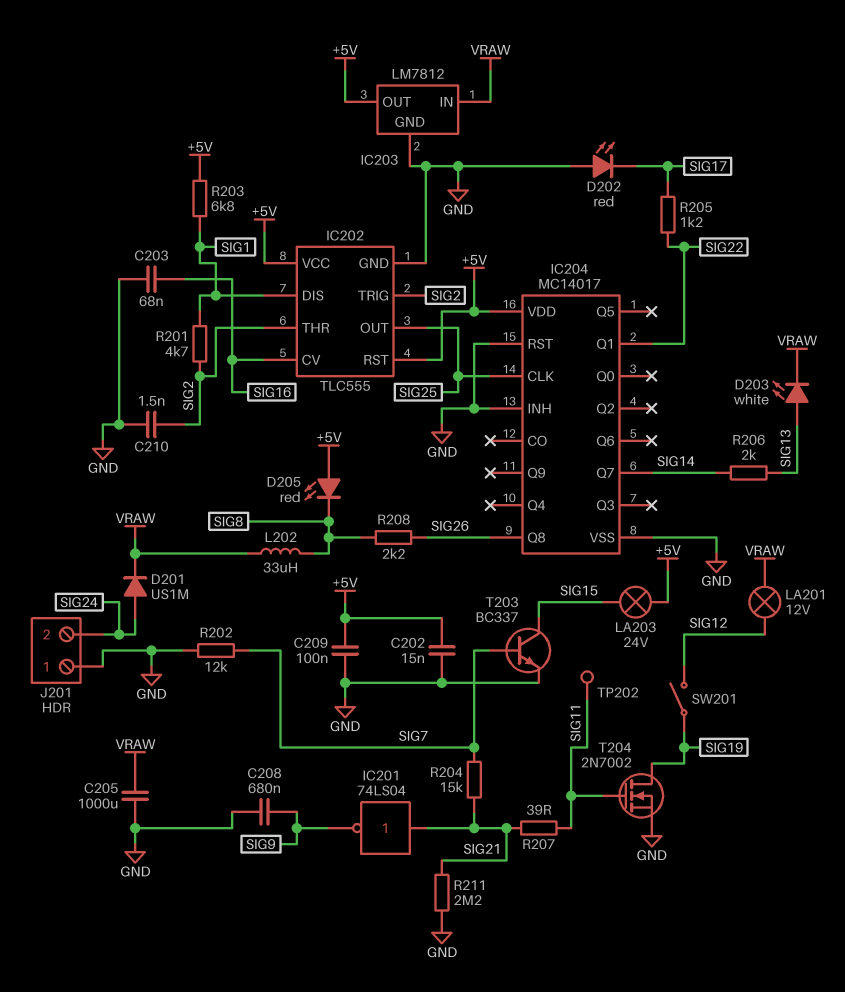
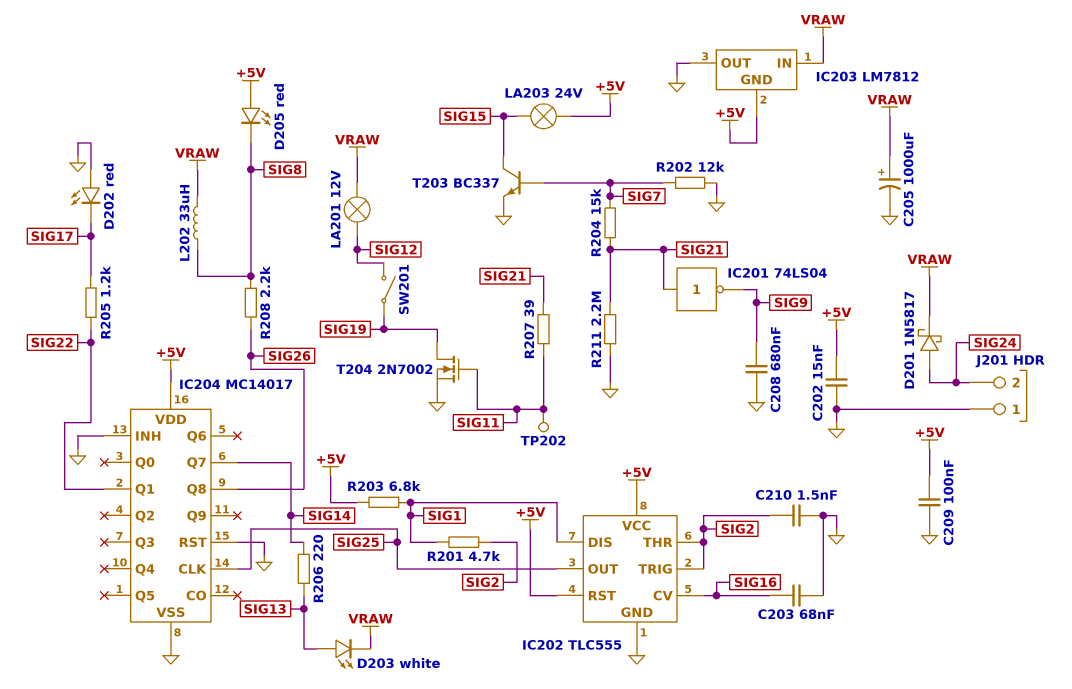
C205: 1000uF (GND, VRAW) -> 1000uF (plus VRAW, minus GND)
D201: diode US1M (A SIG24, K VRAW) -> schottky 1N5817 (A SIG24, K VRAW)
IC203 pin GND: GND -> +5V
IC203 pin OUT: +5V -> GND
R206: 2k (SIG13, SIG14) -> 220 (SIG13, SIG14)

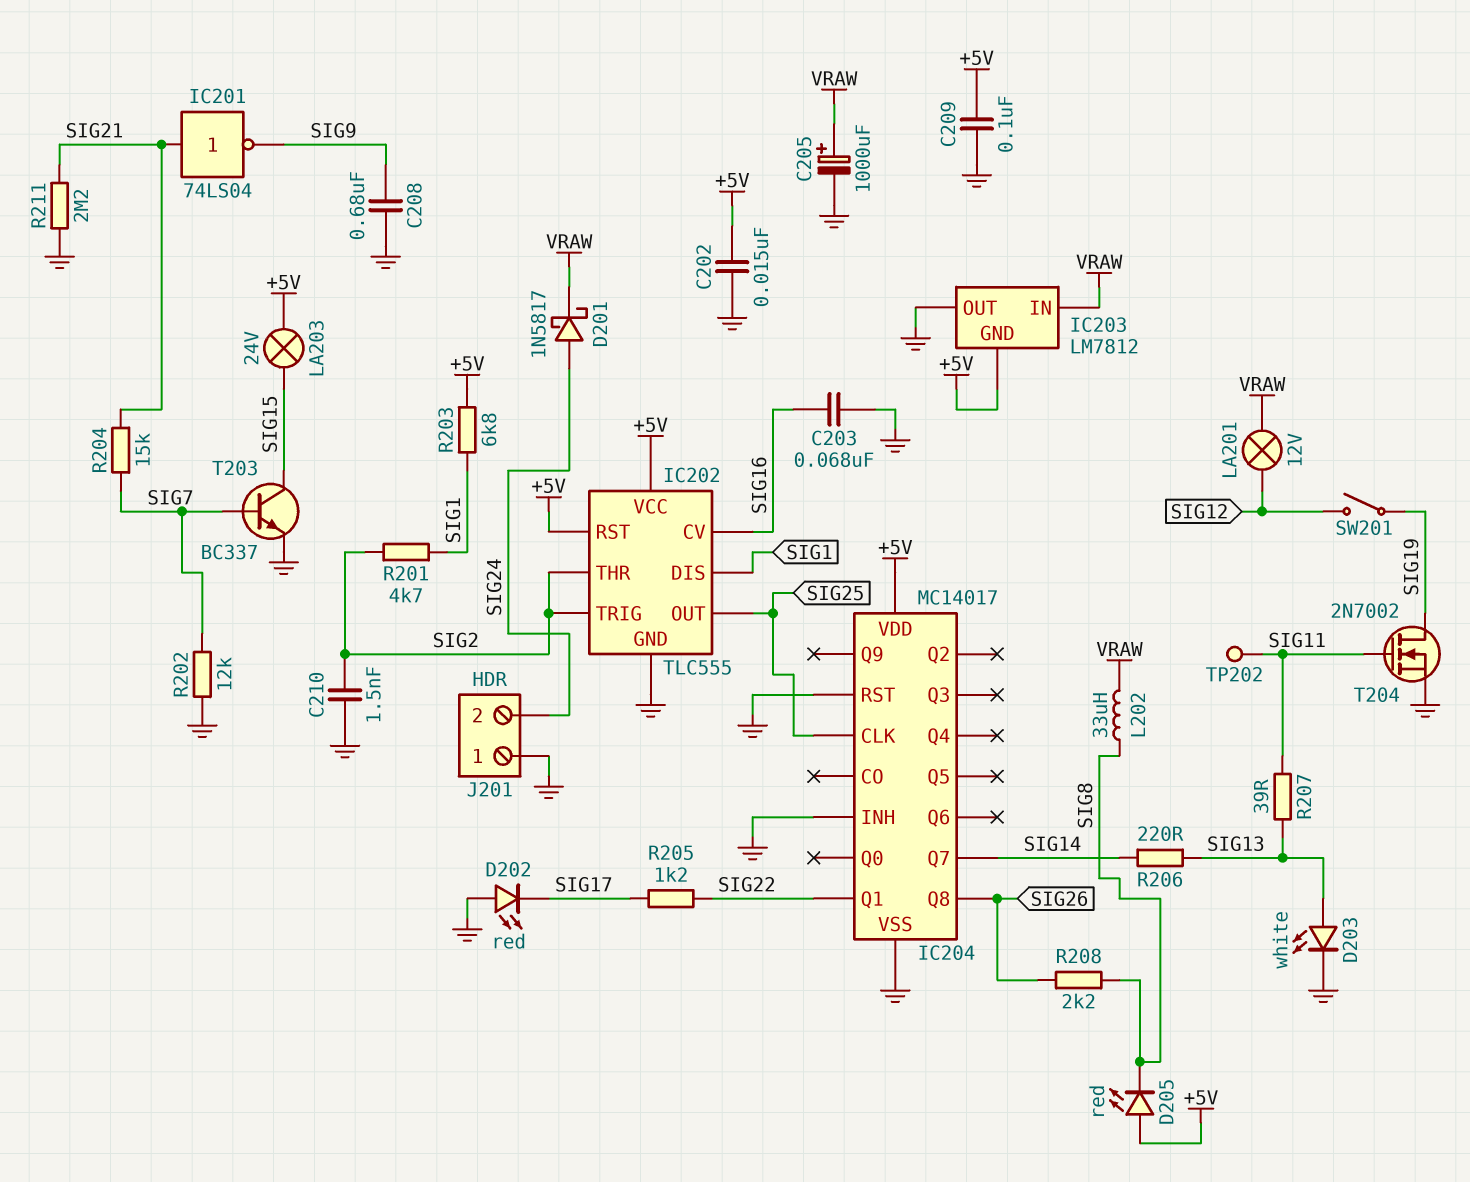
D203: LED white (A SIG13, K VRAW) -> LED white (A SIG13, K GND)
R207: 39 (SIG11, SIG21) -> 39 (SIG11, SIG13)

